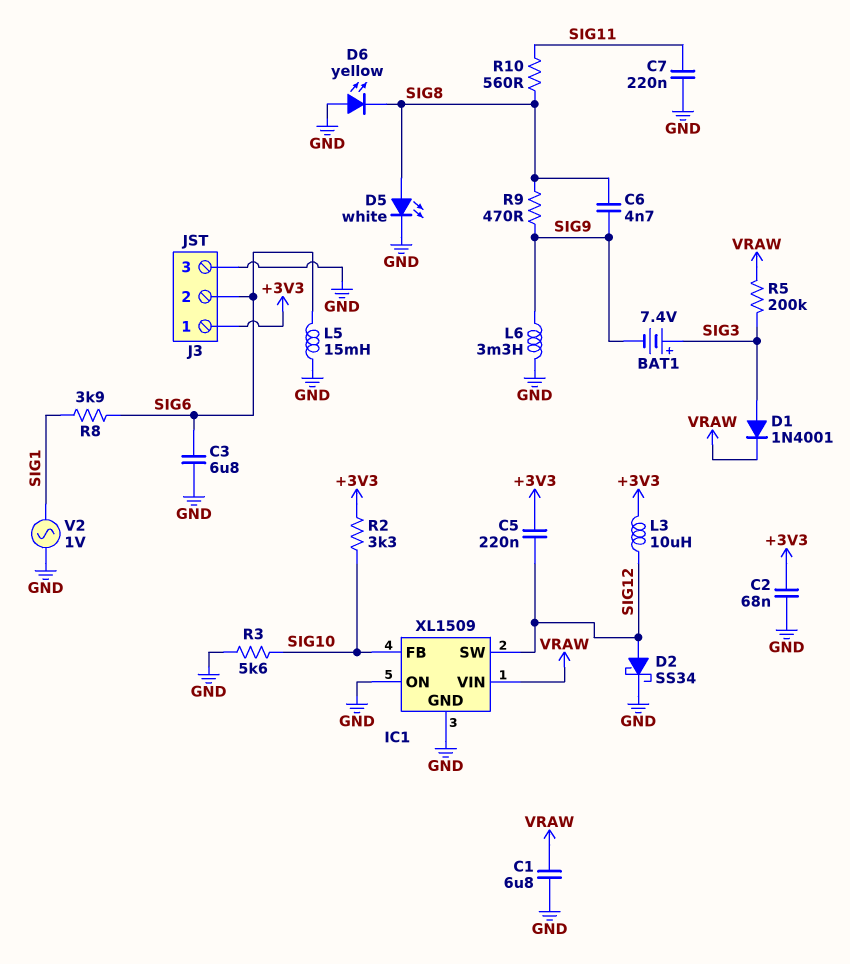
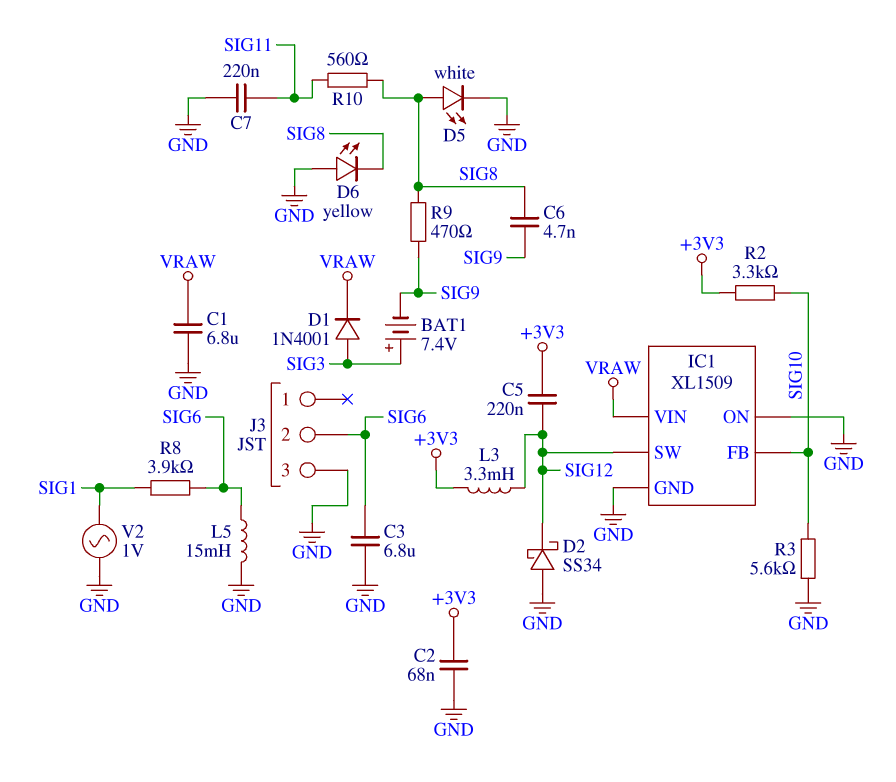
D2: schottky SS34 (A SIG12, K GND) -> schottky SS34 (A GND, K SIG12)
J3 pin 1: +3V3 -> none
L3: 10uH (+3V3, SIG12) -> 3.3mH (+3V3, SIG12)
L6: 3.3mH (GND, SIG9) -> none
R5: 200k (SIG3, VRAW) -> none

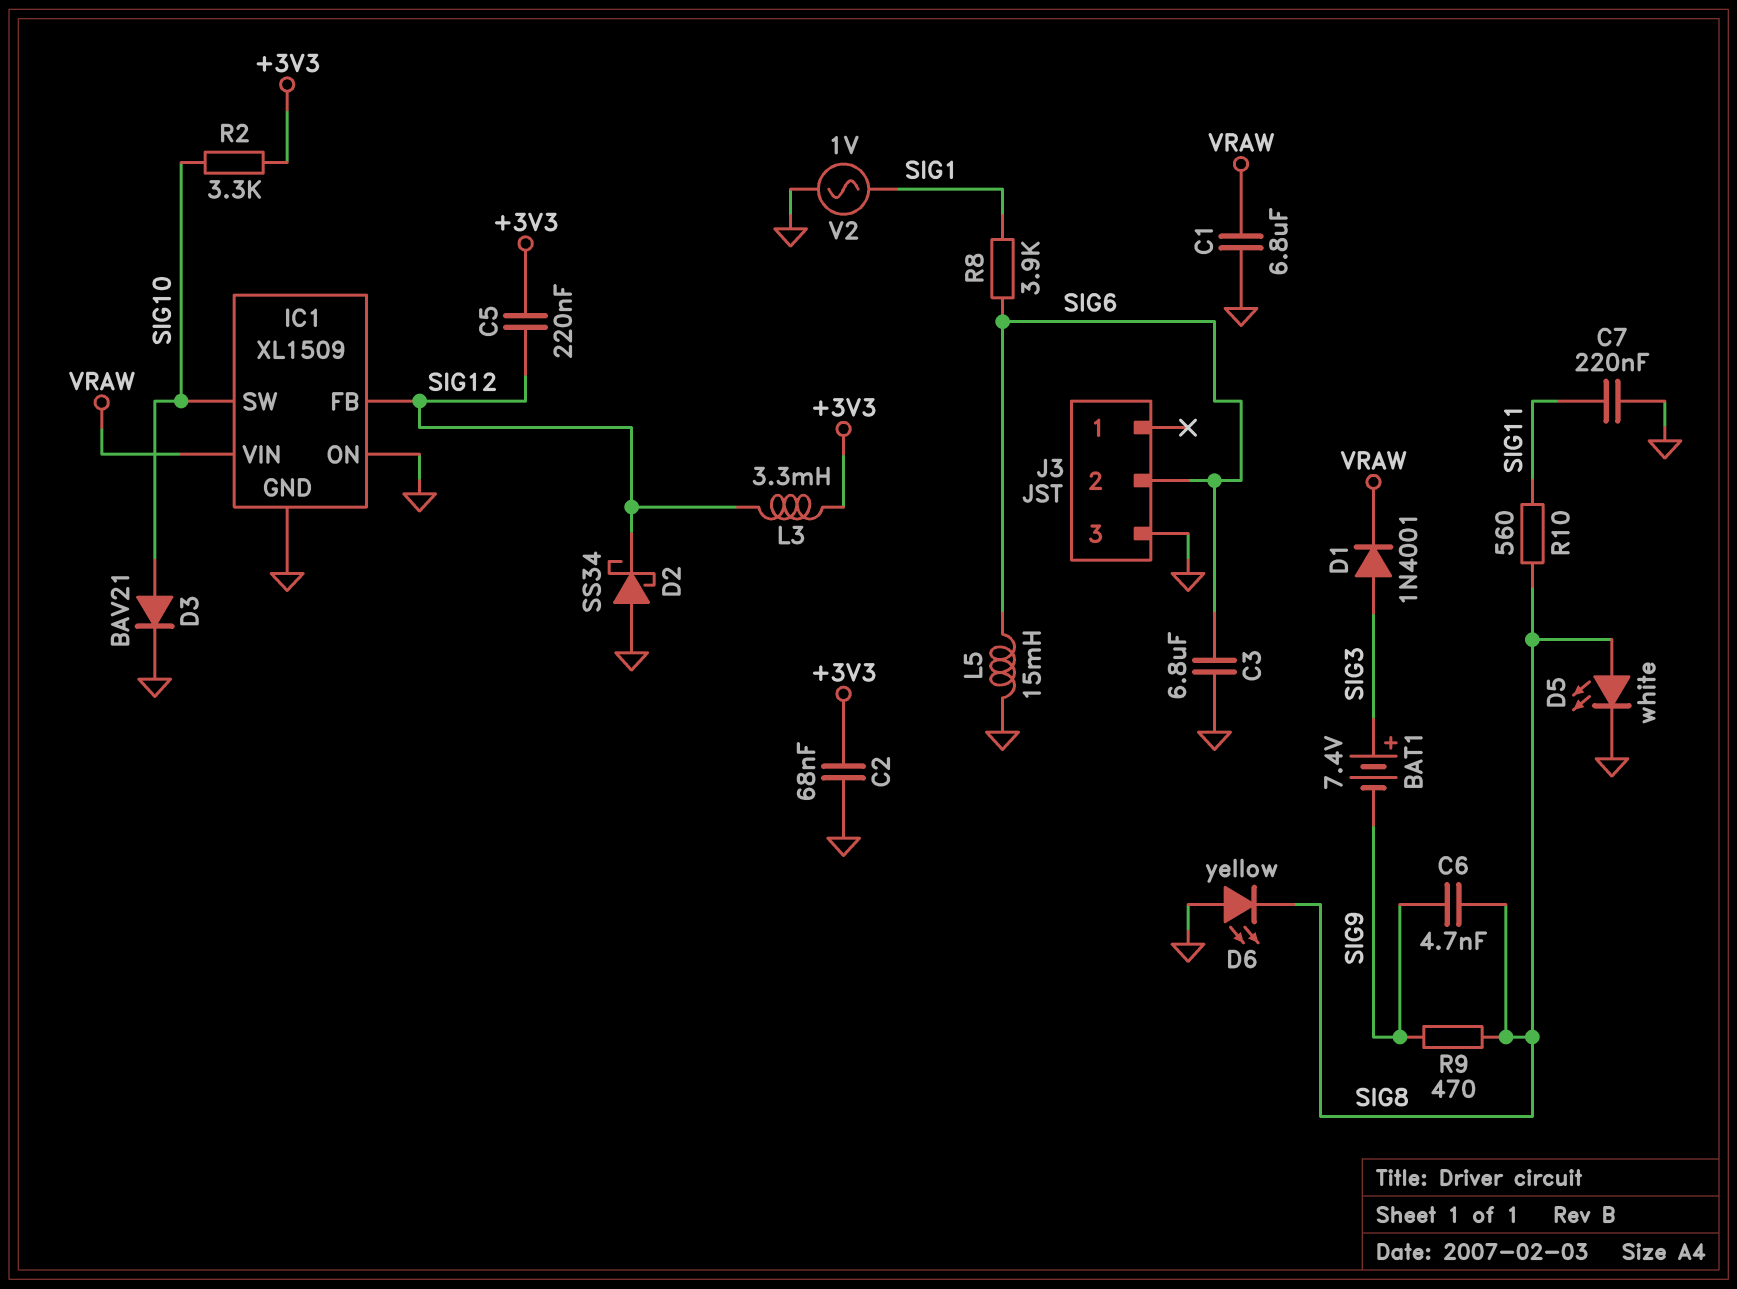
D3: none -> diode BAV21 (A SIG10, K GND)
IC1 pin FB: SIG10 -> SIG12
IC1 pin SW: SIG12 -> SIG10
R3: 5.6k (GND, SIG10) -> none

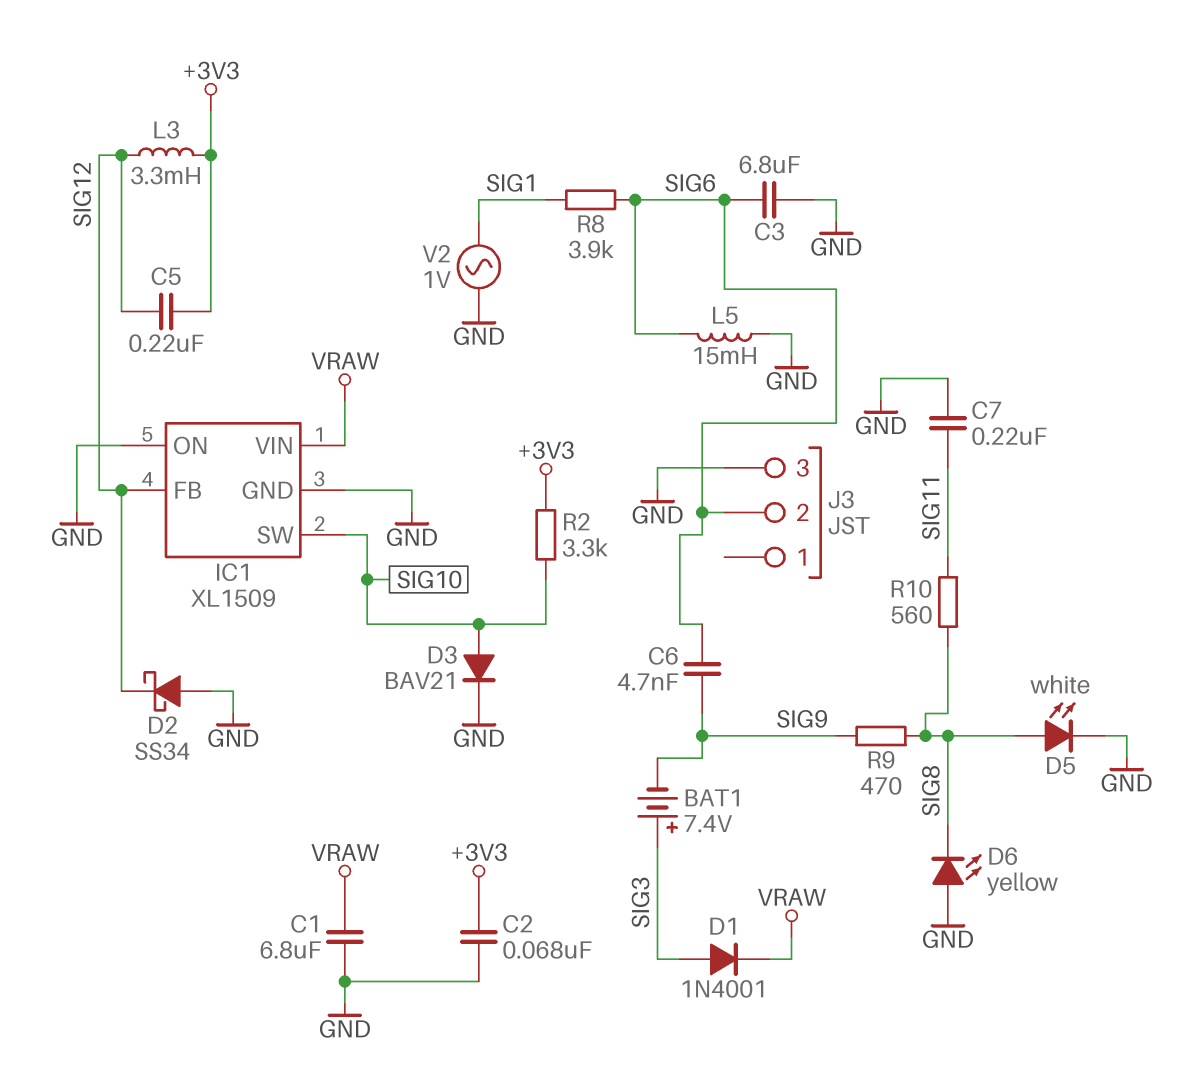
C6: 4.7nF (SIG8, SIG9) -> 4.7nF (SIG6, SIG9)

